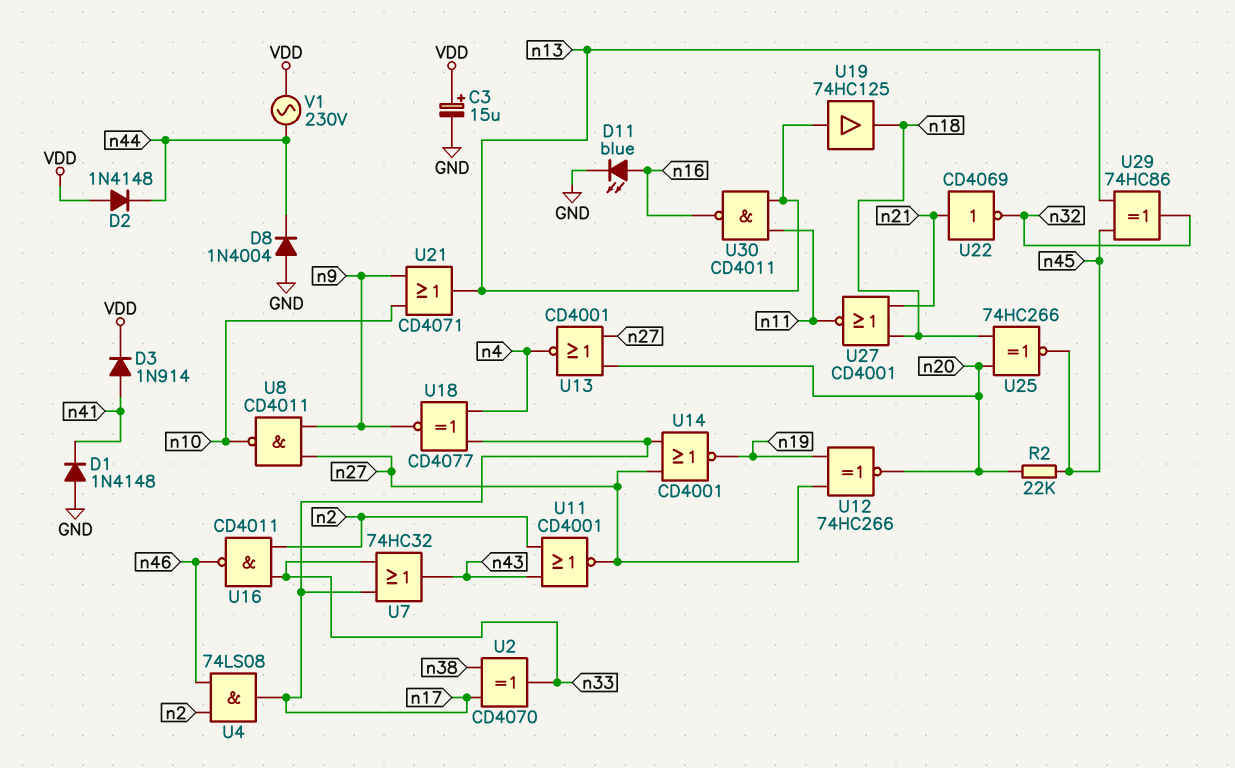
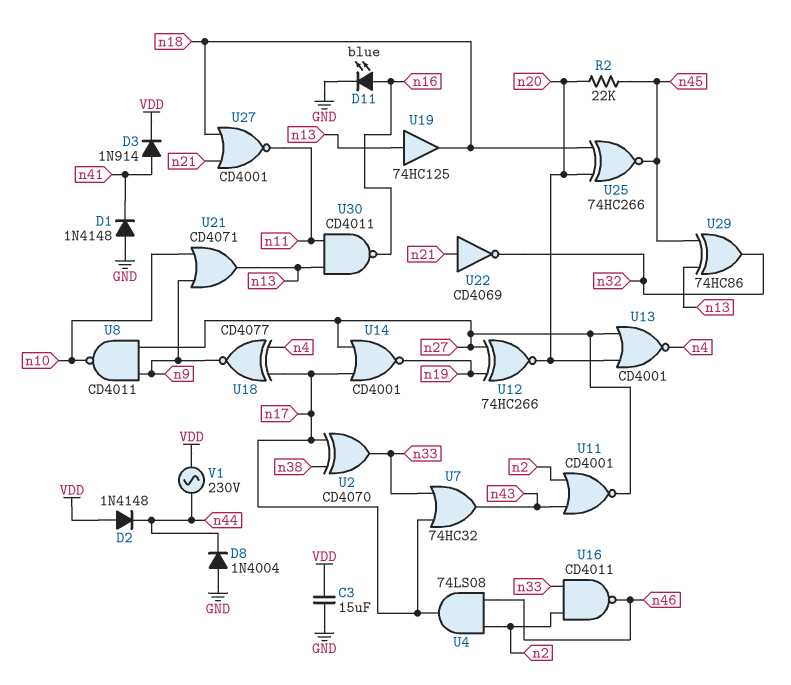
C3: 15uF (plus VDD, minus GND) -> 15uF (GND, VDD)

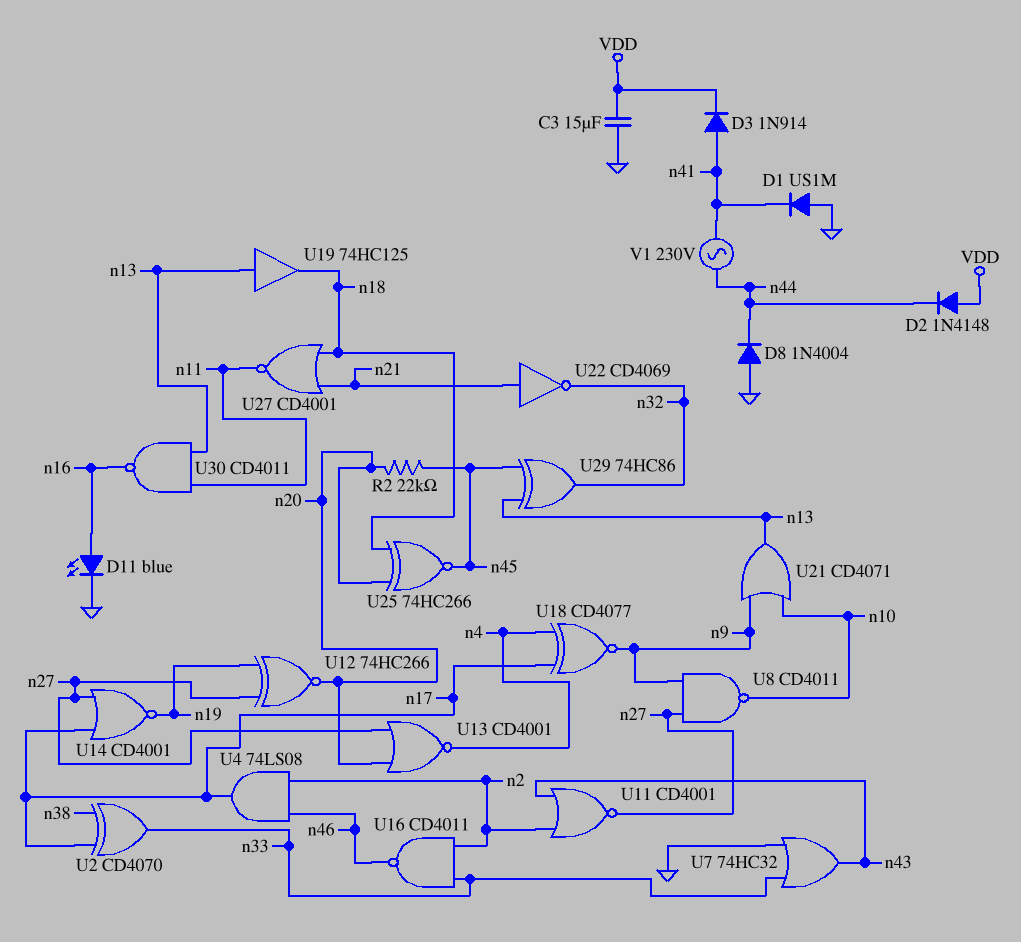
D1: diode 1N4148 (A GND, K n41) -> diode US1M (A GND, K n41)
U7: OR 74HC32 (in n17, in n33, out n43) -> OR 74HC32 (in GND, in n33, out n43)
V1: AC 230V (VDD, n44) -> AC 230V (n41, n44)

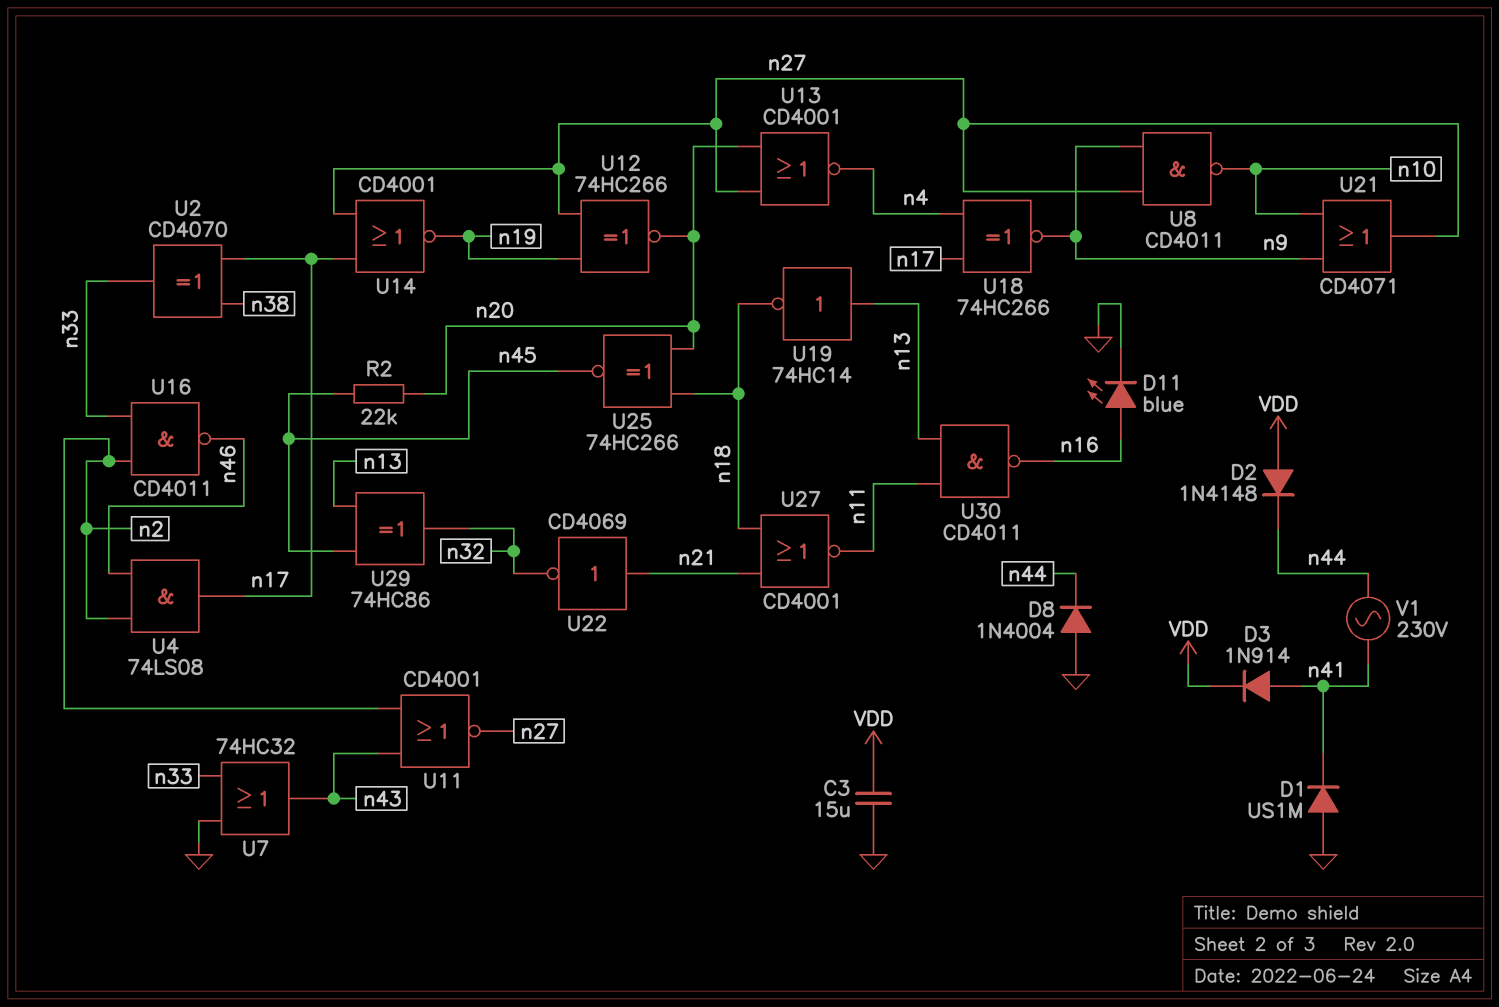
U18: XNOR CD4077 (in n4, in n17, out n9) -> XNOR 74HC266 (in n4, in n17, out n9)
U19: buffer 74HC125 (in n13, out n18) -> NOT 74HC14 (in n13, out n18)
U21: OR CD4071 (in n9, in n10, out n13) -> OR CD4071 (in n9, in n10, out n27)

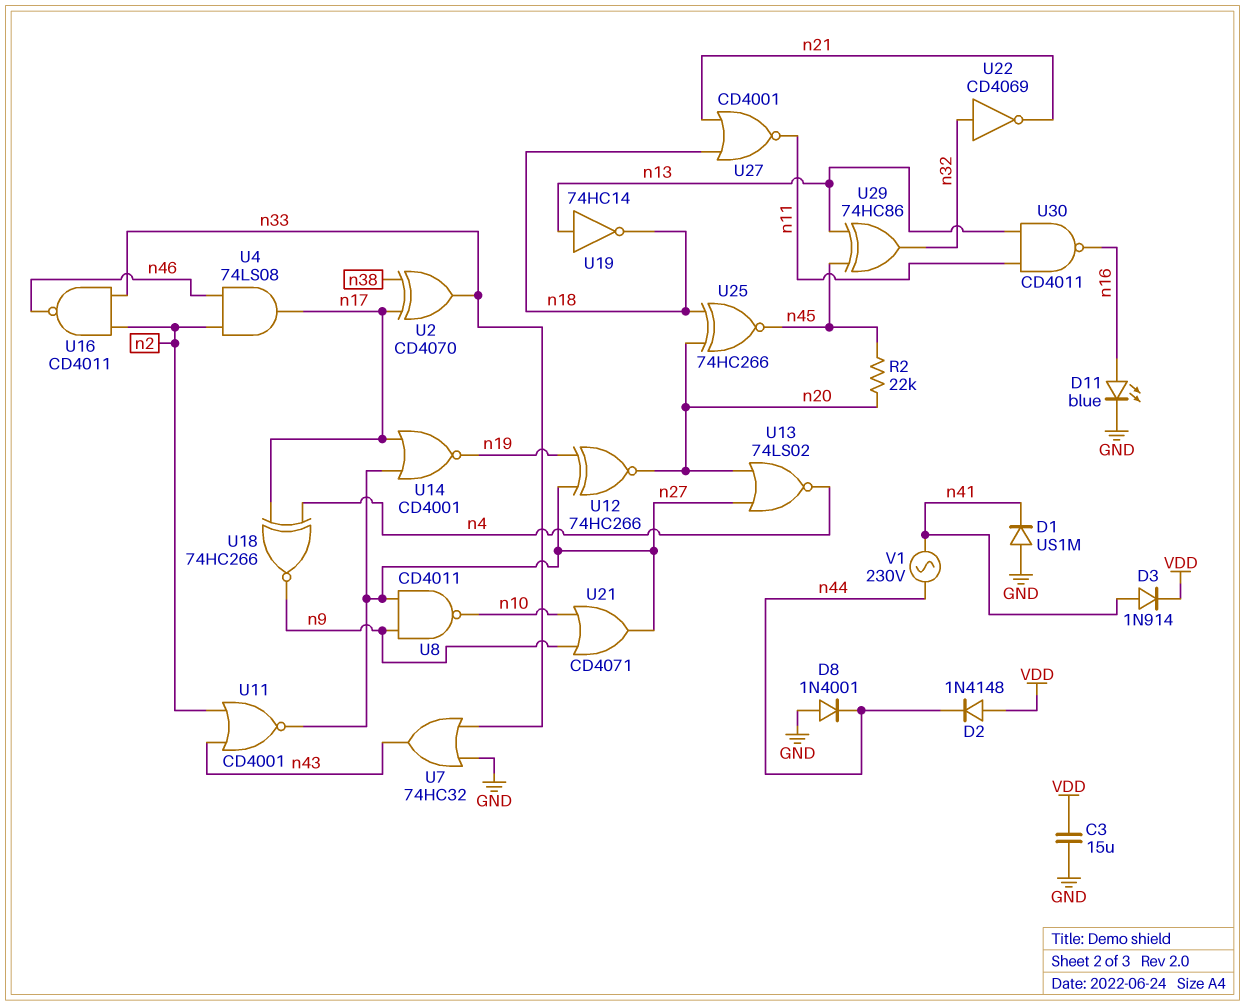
D8: diode 1N4004 (A GND, K n44) -> diode 1N4001 (A GND, K n44)
U13: NOR CD4001 (in n20, in n27, out n4) -> NOR 74LS02 (in n20, in n27, out n4)
U22: NOT CD4069 (in n21, out n32) -> NOT CD4069 (in n32, out n21)

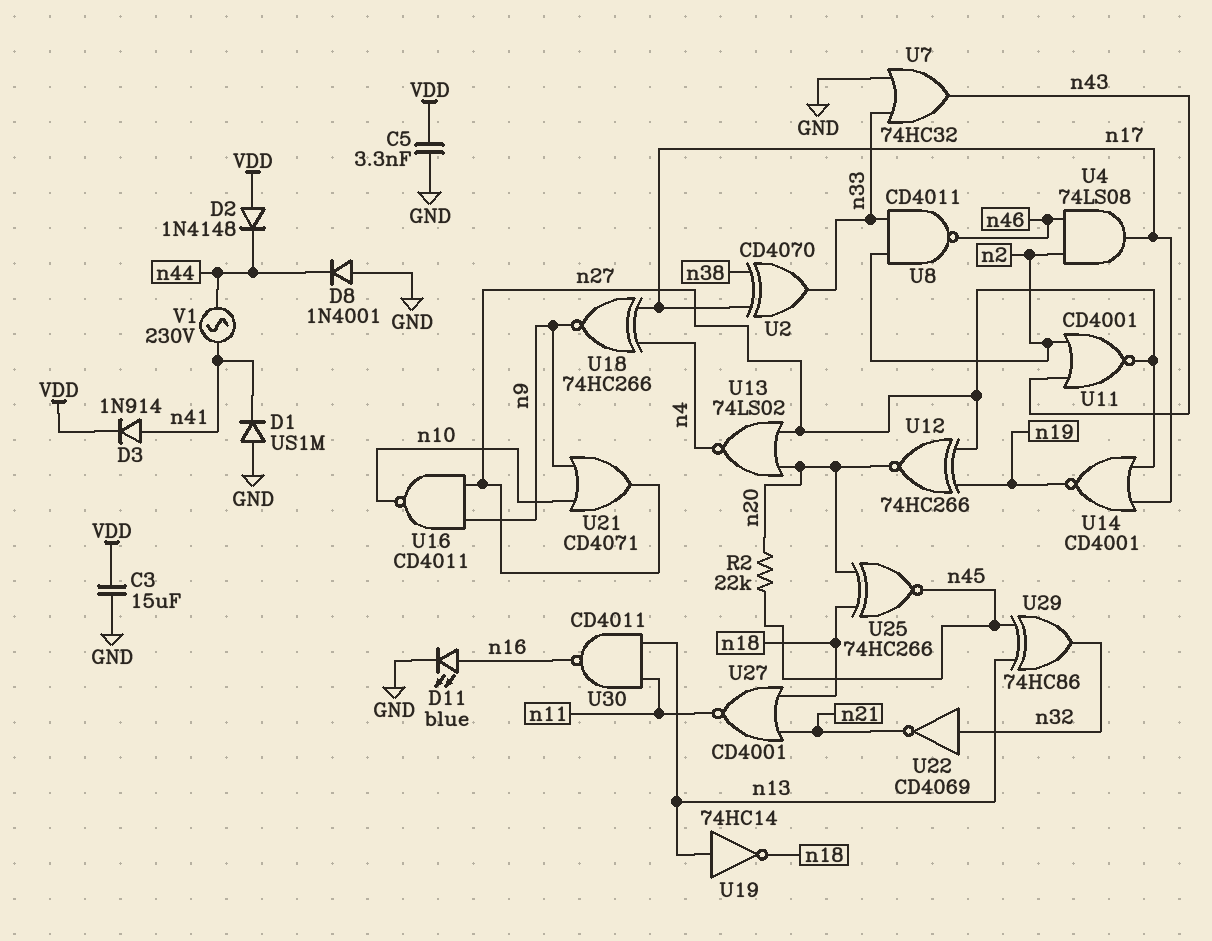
C5: none -> 3.3nF (GND, VDD)
U8: NAND CD4011 (in n9, in n27, out n10) -> NAND CD4011 (in n2, in n33, out n46)
U16: NAND CD4011 (in n2, in n33, out n46) -> NAND CD4011 (in n9, in n27, out n10)

